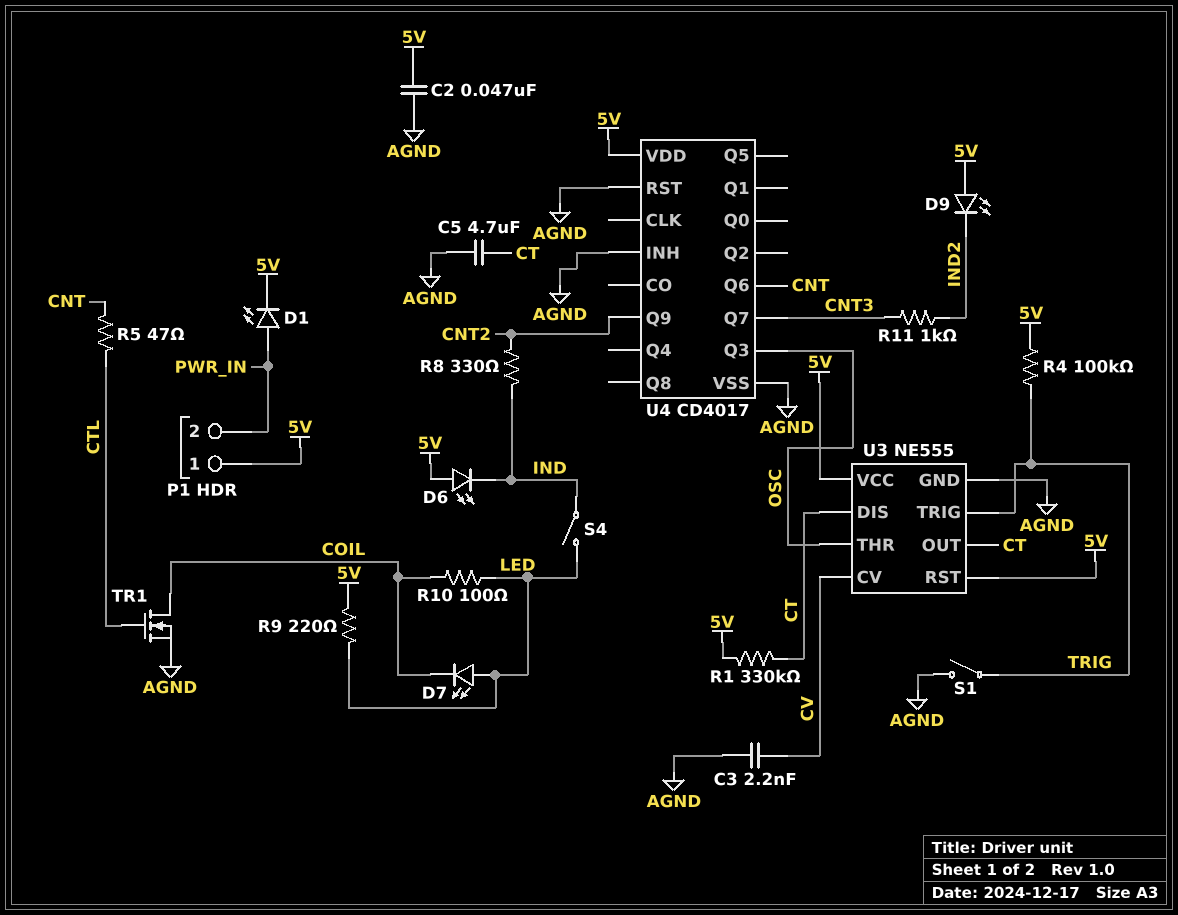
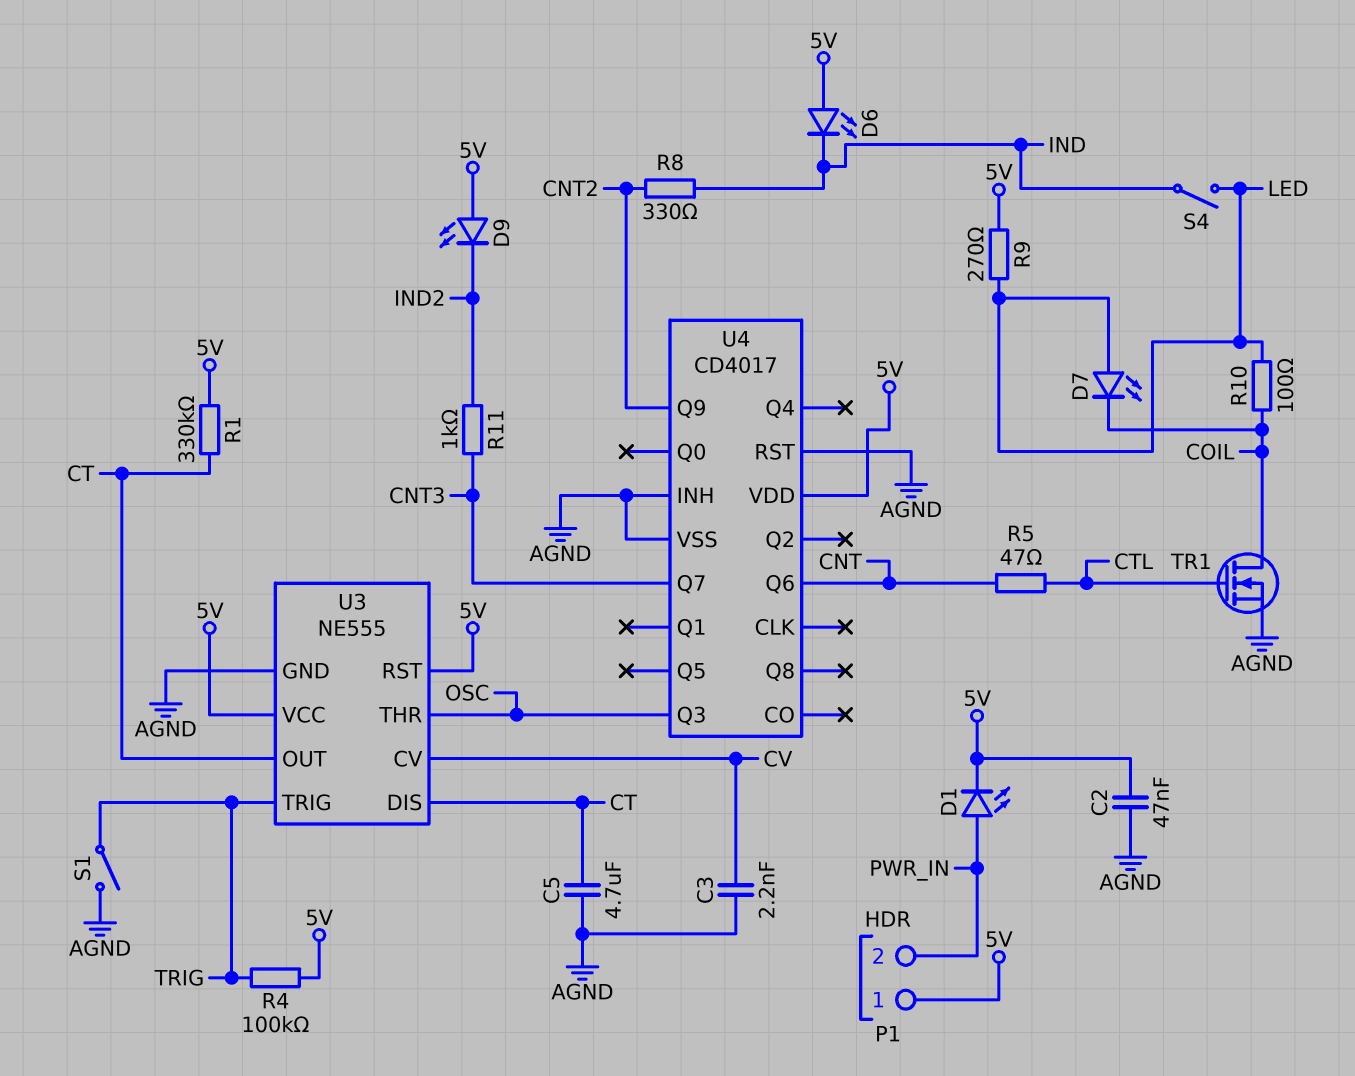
R9: 220 (5V, LED) -> 270 (5V, LED)

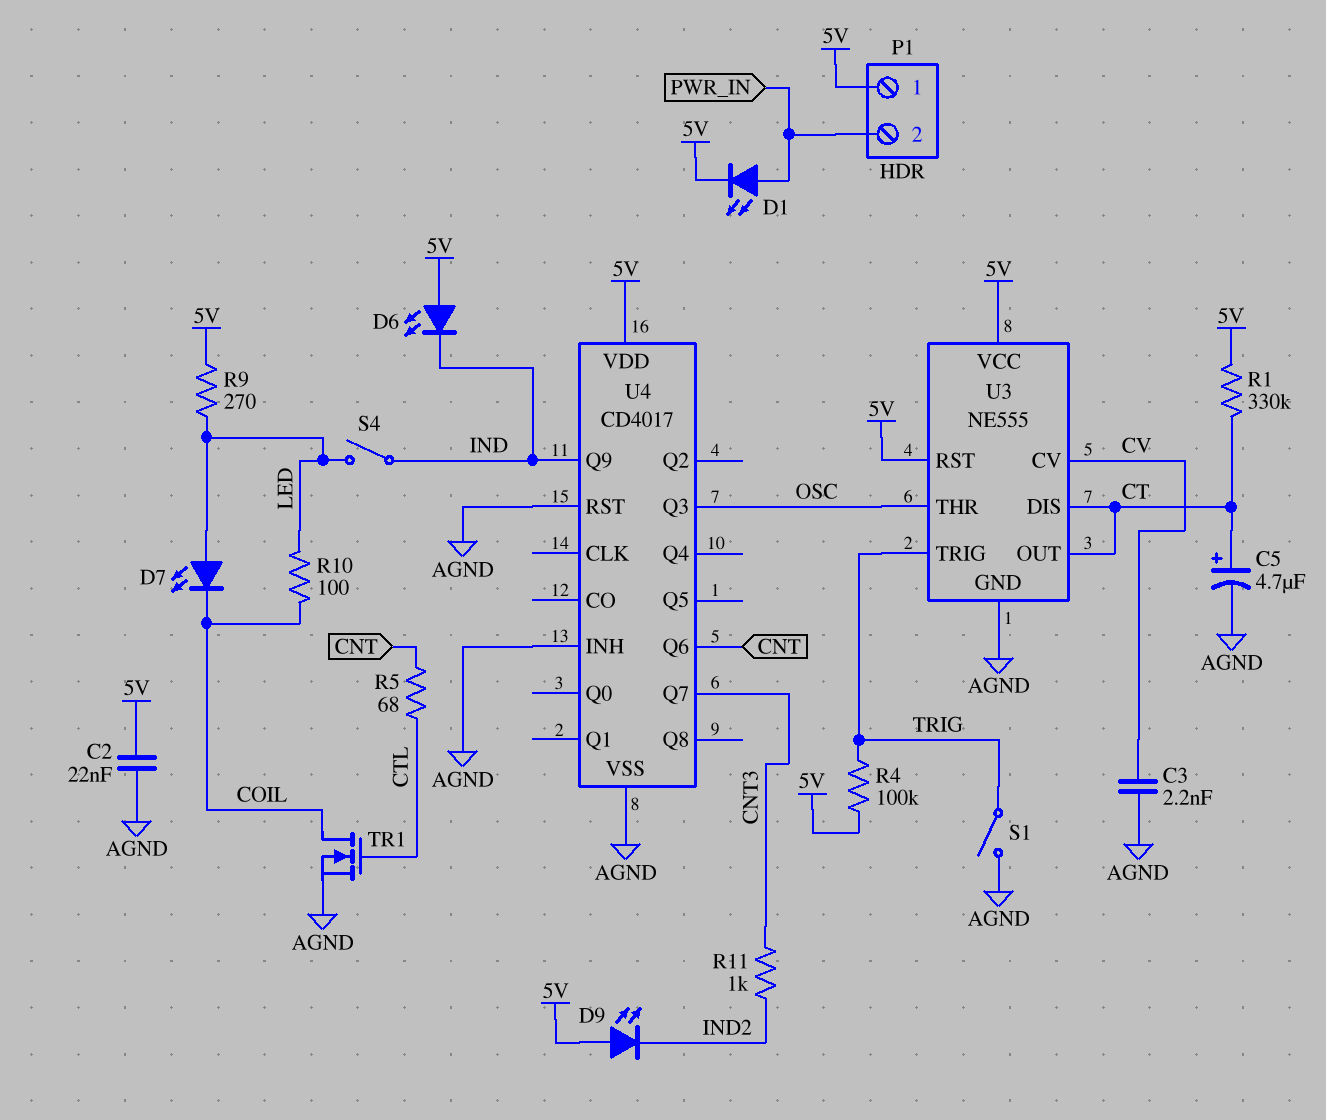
C2: 47nF (5V, AGND) -> 22nF (5V, AGND)
C5: 4.7uF (AGND, CT) -> 4.7uF (plus CT, minus AGND)
R5: 47 (CNT, CTL) -> 68 (CNT, CTL)
R8: 330 (CNT2, IND) -> none
U4 pin Q9: CNT2 -> IND

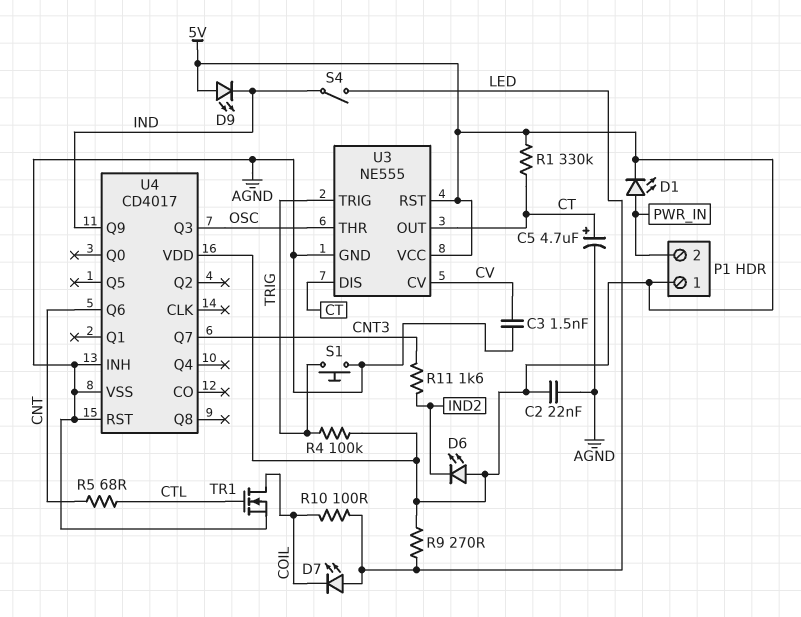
C3: 2.2nF (AGND, CV) -> 1.5nF (AGND, CV)
D6: LED (A 5V, K IND) -> LED (A 5V, K IND2)
D9: LED (A 5V, K IND2) -> LED (A 5V, K IND)
R11: 1k (CNT3, IND2) -> 1.6k (CNT3, IND2)
S1: switch (AGND, TRIG) -> button (AGND, TRIG)

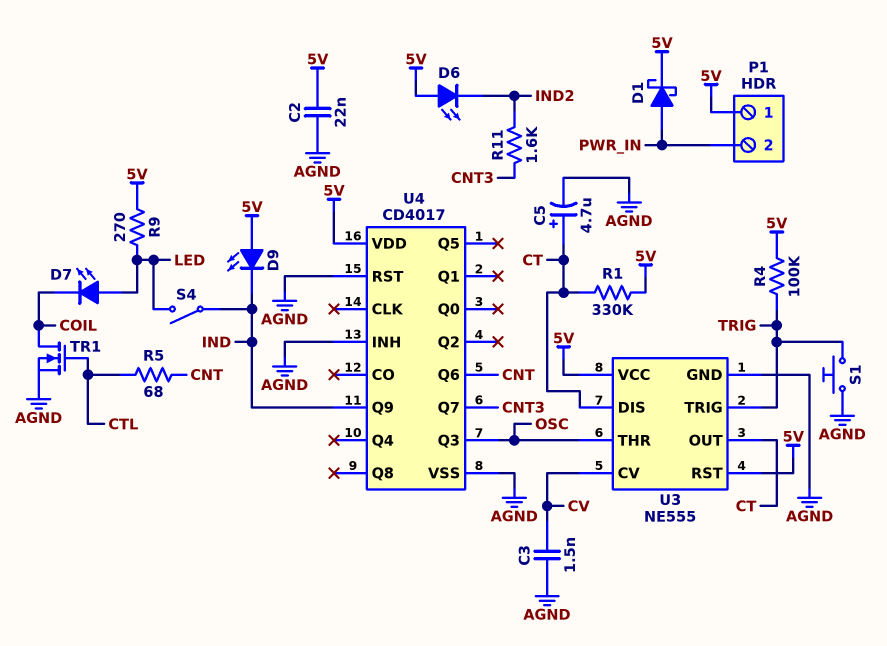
D1: LED (A PWR_IN, K 5V) -> schottky (A PWR_IN, K 5V)
R10: 100 (COIL, LED) -> none

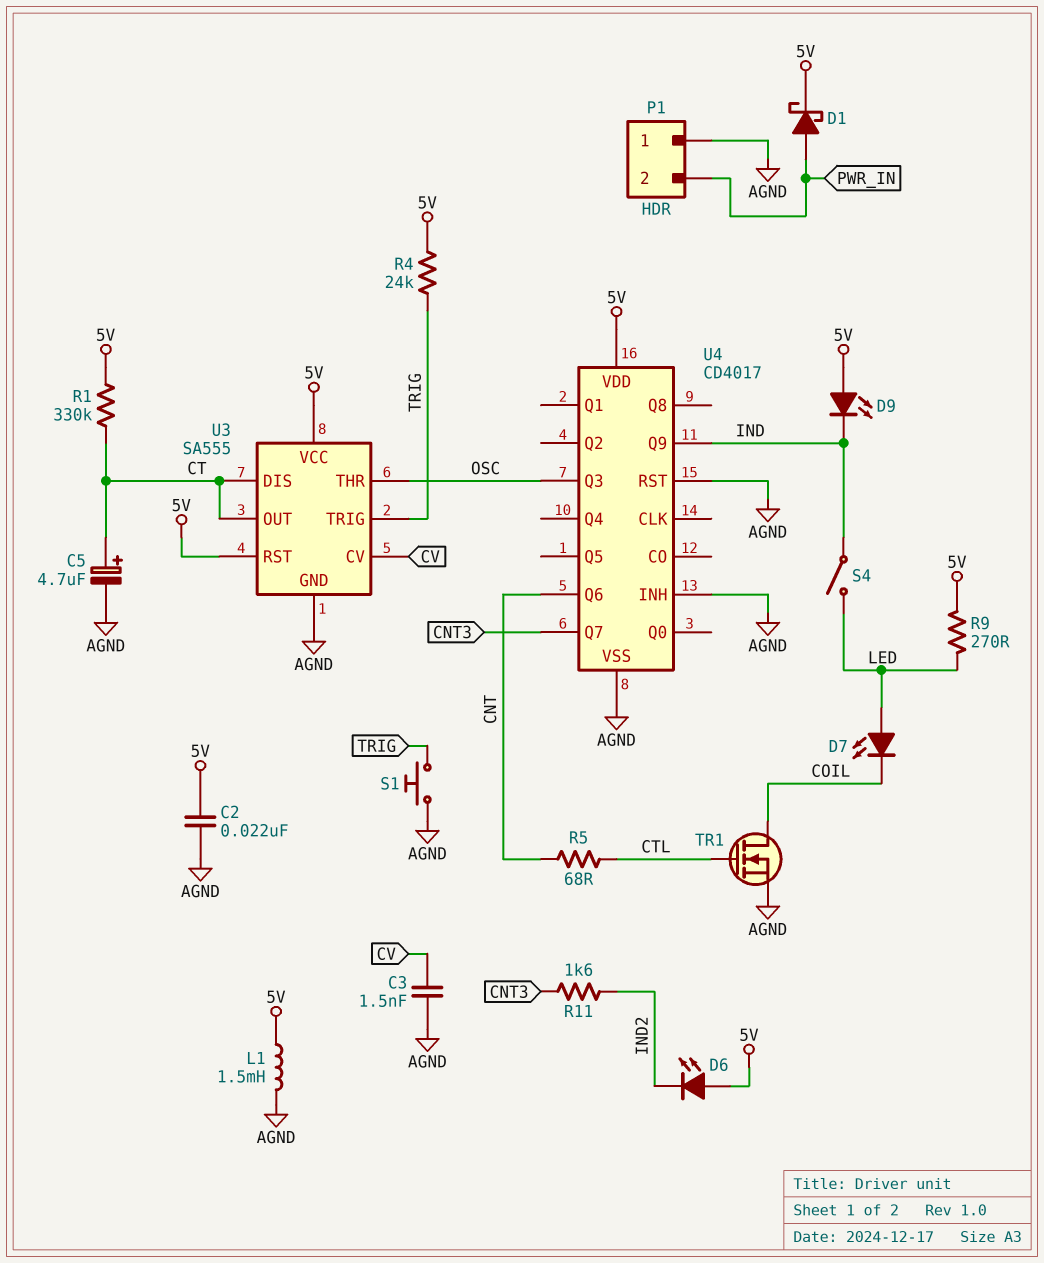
L1: none -> 1.5mH (5V, AGND)
P1 pin 1: 5V -> AGND
R4: 100k (5V, TRIG) -> 24k (5V, TRIG)
U3: NE555 -> SA555

